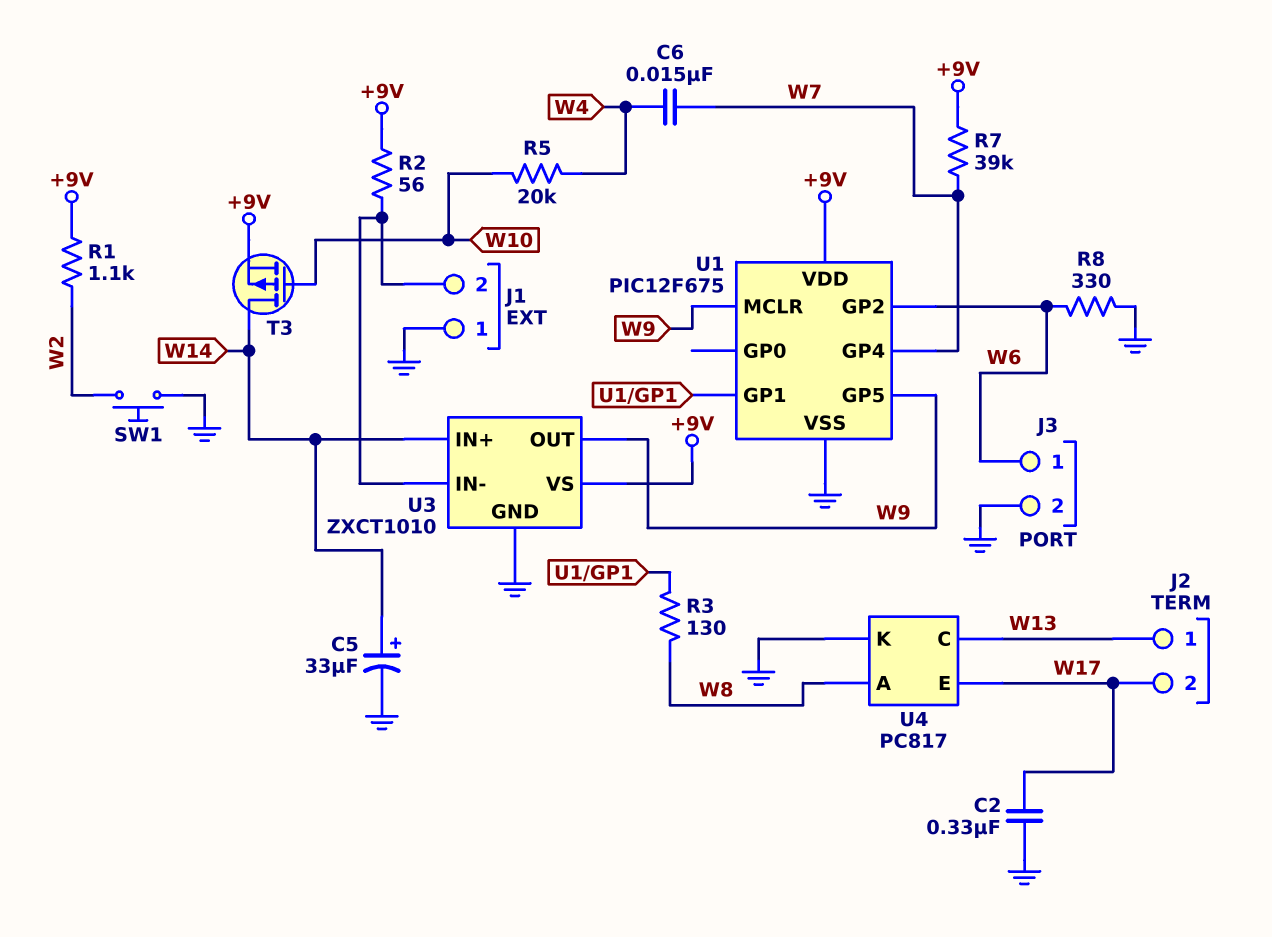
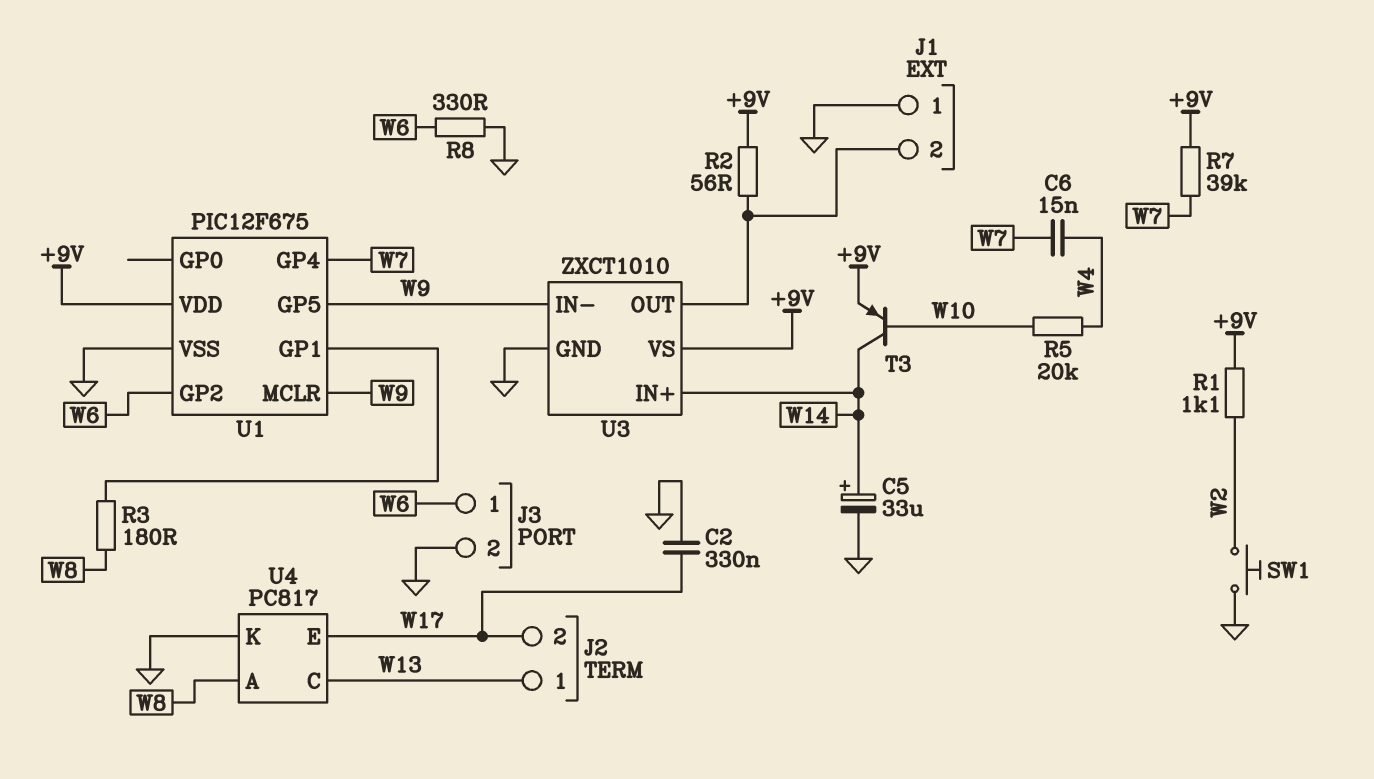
R3: 130 (U1/GP1, W8) -> 180 (U1/GP1, W8)
T3: PMOS (G W10, D W14, S +9V) -> PNP (B W10, C W14, E +9V)
U3 pin IN-: J1/2 -> W9
U3 pin OUT: W9 -> J1/2

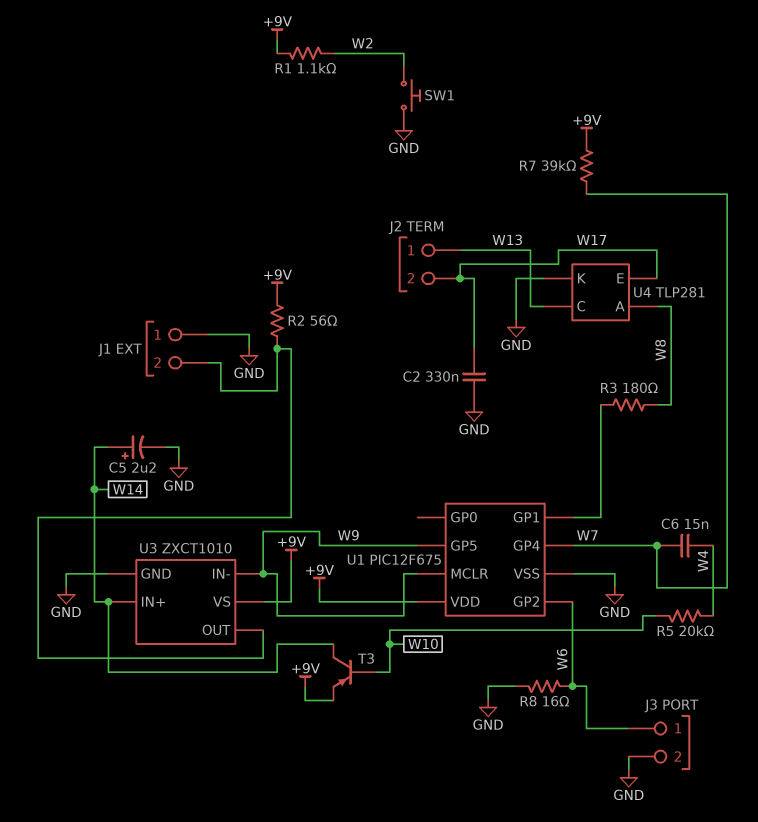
C5: 33uF (plus W14, minus GND) -> 2.2uF (plus W14, minus GND)
R8: 330 (GND, W6) -> 16 (GND, W6)
U4: PC817 -> TLP281

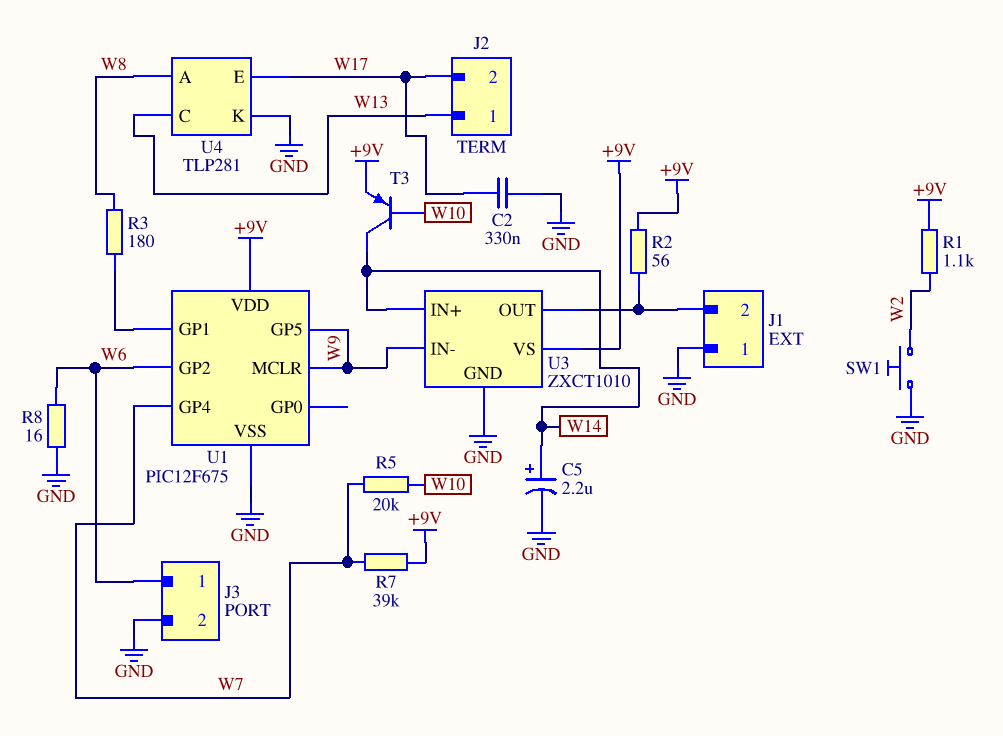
C6: 15nF (W4, W7) -> none
R5: 20k (W4, W10) -> 20k (W7, W10)

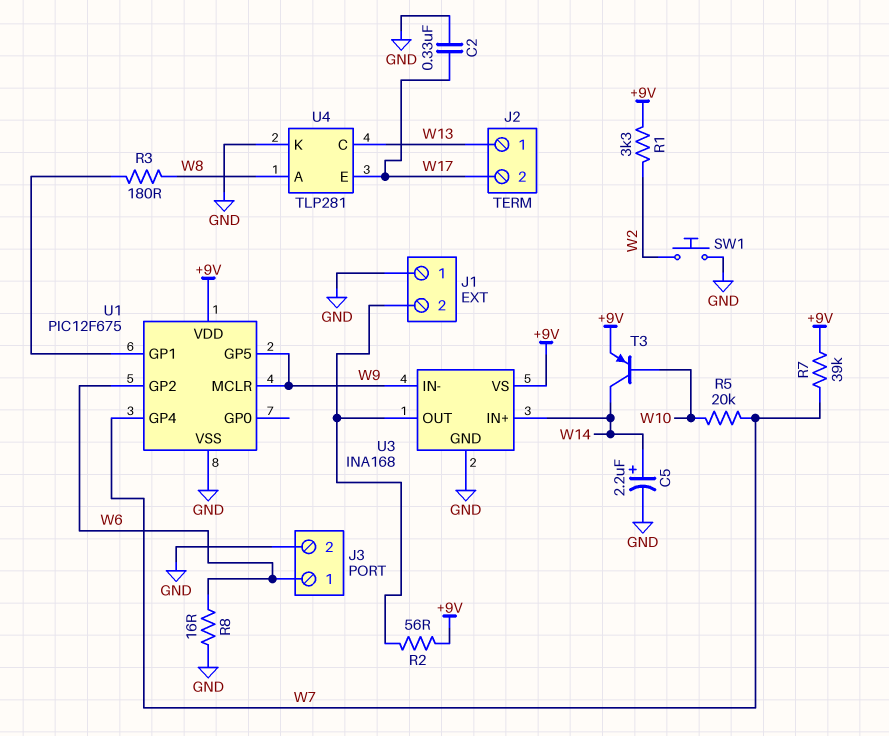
R1: 1.1k (+9V, W2) -> 3.3k (+9V, W2)
U3: ZXCT1010 -> INA168

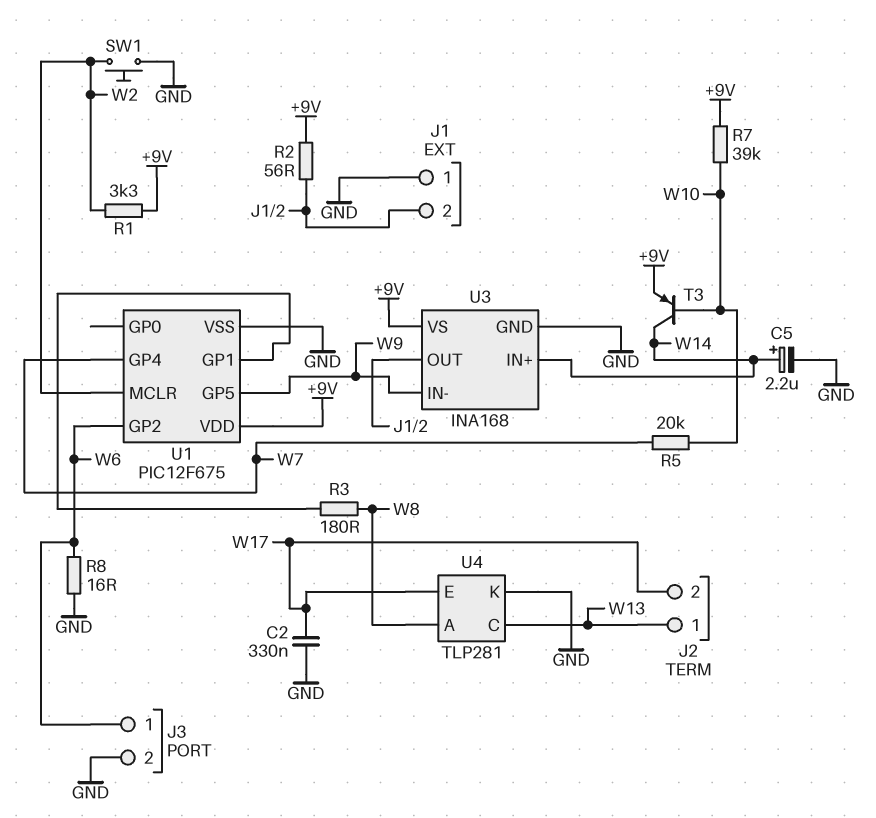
R7: 39k (+9V, W7) -> 39k (+9V, W10)
U1 pin MCLR: W9 -> W2

